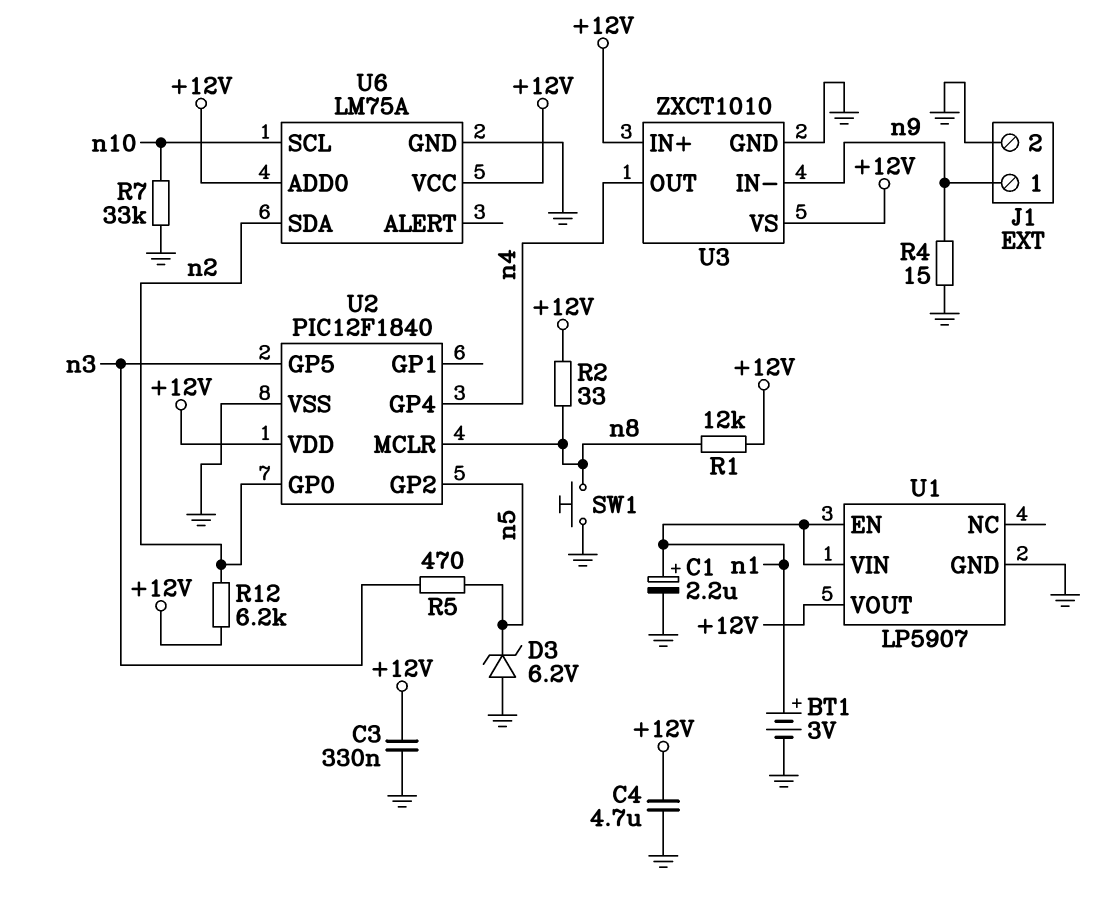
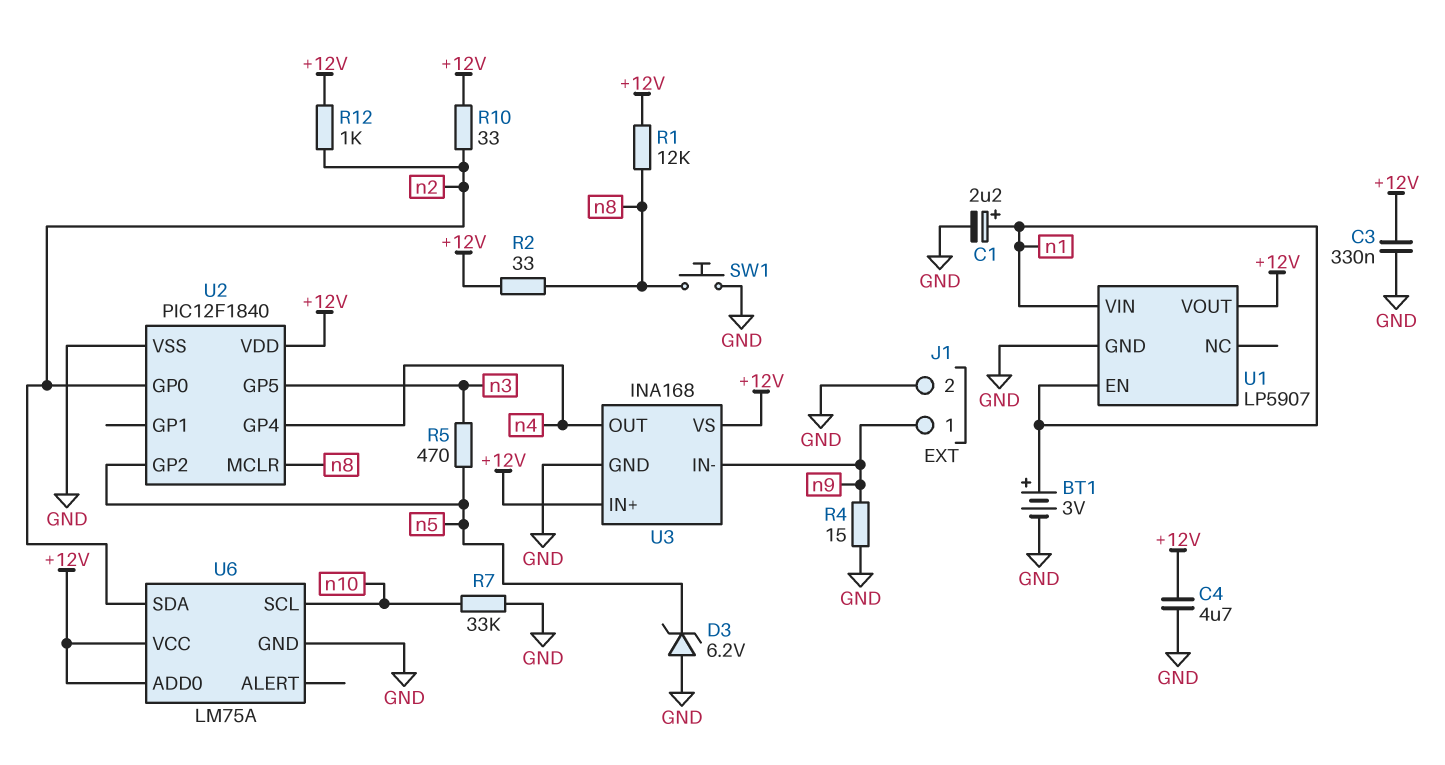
R10: none -> 33 (+12V, n2)
R12: 6.2k (+12V, n2) -> 1k (+12V, n2)
U3: ZXCT1010 -> INA168

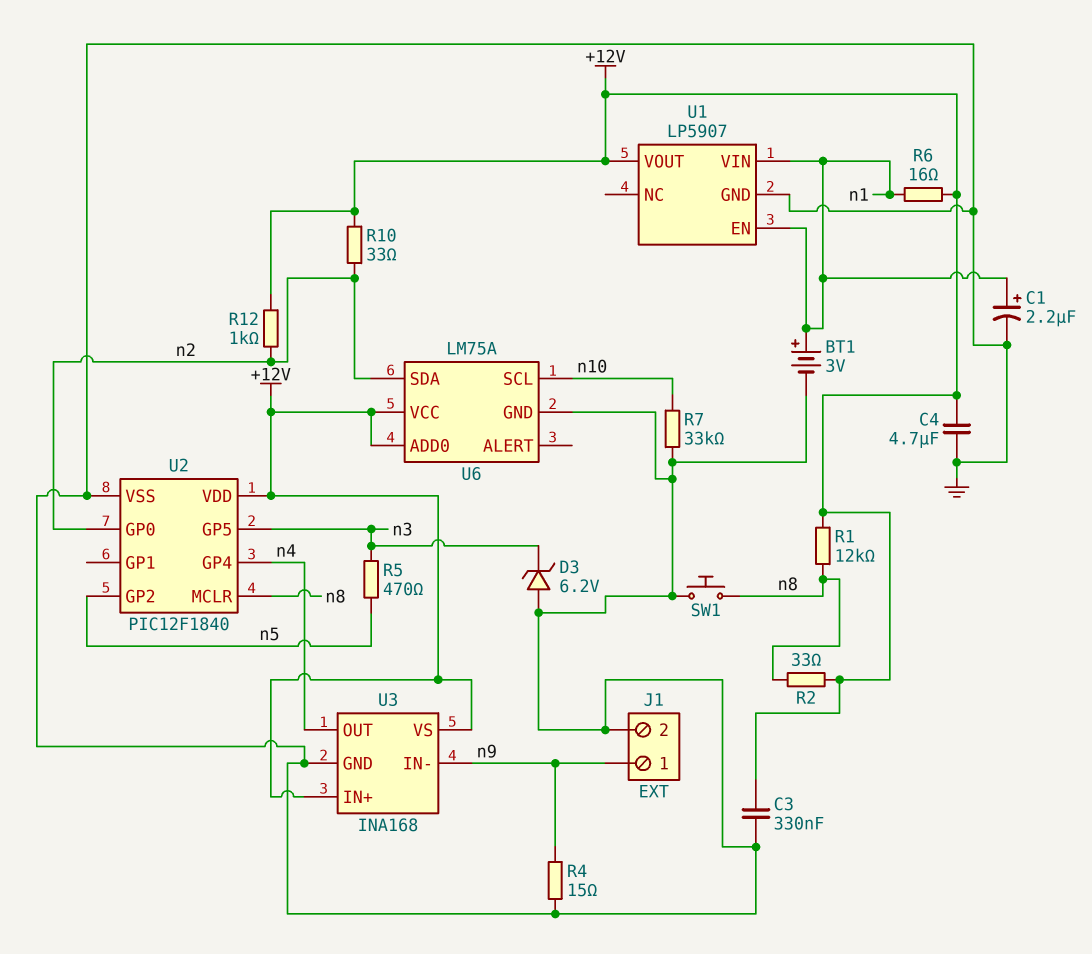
D3: zener 6.2V (A GND, K n5) -> zener 6.2V (A GND, K n3)
R6: none -> 16 (+12V, n1)

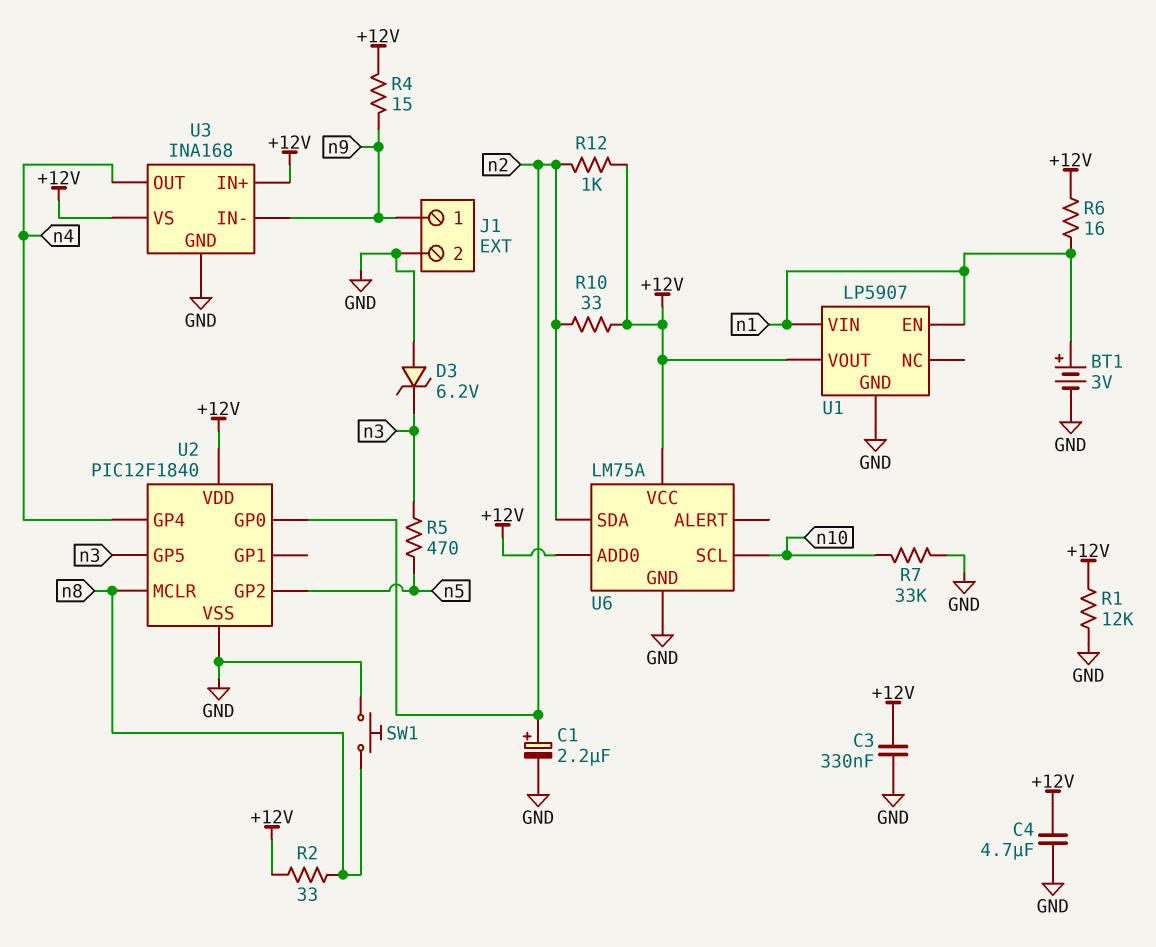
C1: 2.2uF (plus n1, minus GND) -> 2.2uF (plus n2, minus GND)
R1: 12k (+12V, n8) -> 12k (+12V, GND)
R4: 15 (GND, n9) -> 15 (+12V, n9)

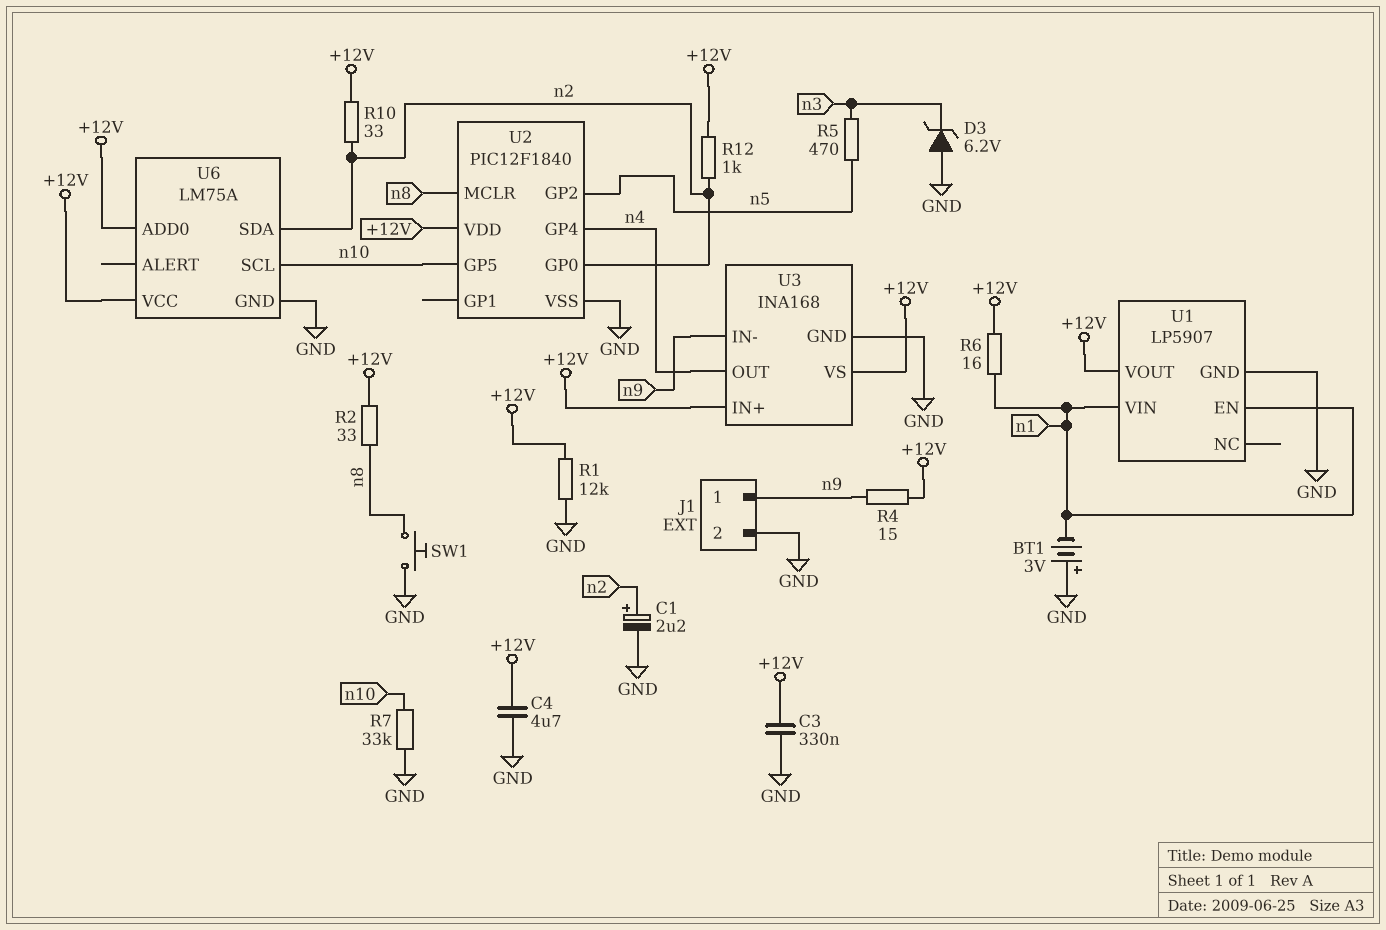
BT1: 3V (plus n1, minus GND) -> 3V (plus GND, minus n1)
U2 pin GP5: n3 -> n10

